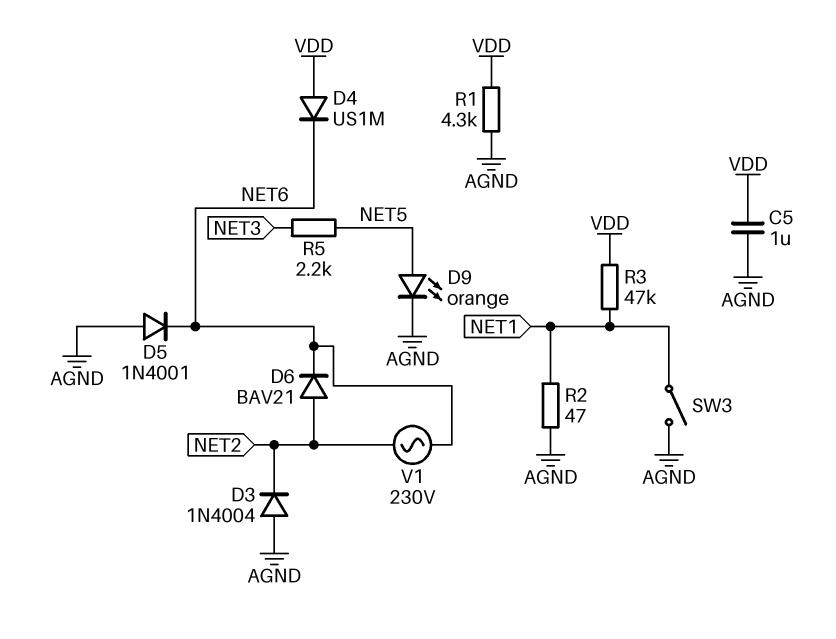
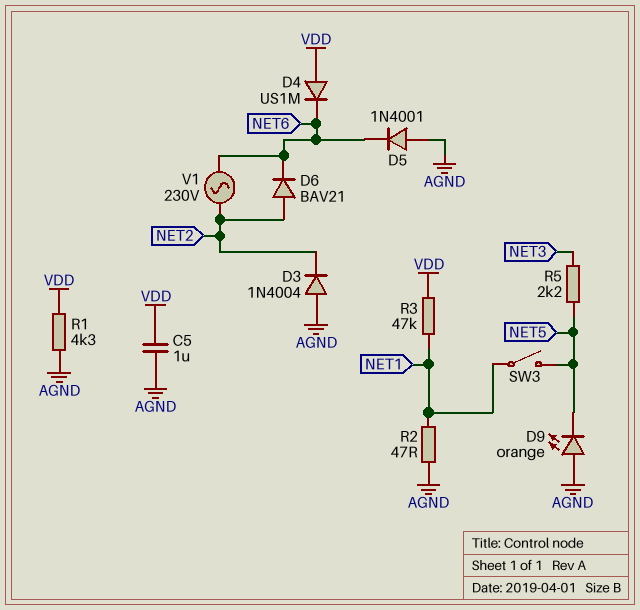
D9: LED orange (A NET5, K AGND) -> LED orange (A AGND, K NET5)
SW3: switch (AGND, NET1) -> switch (NET1, NET5)

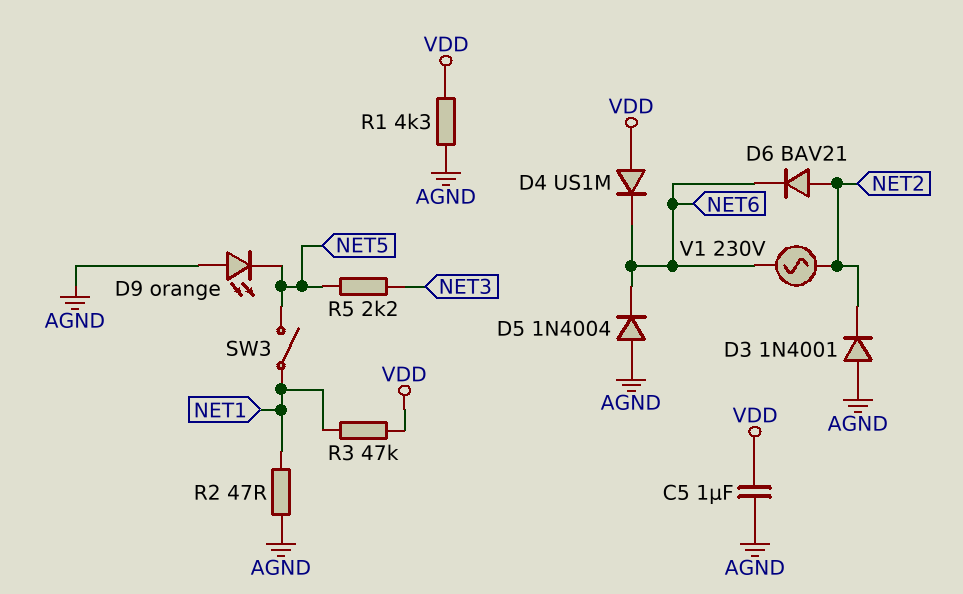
D3: diode 1N4004 (A AGND, K NET2) -> diode 1N4001 (A AGND, K NET2)
D5: diode 1N4001 (A AGND, K NET6) -> diode 1N4004 (A AGND, K NET6)

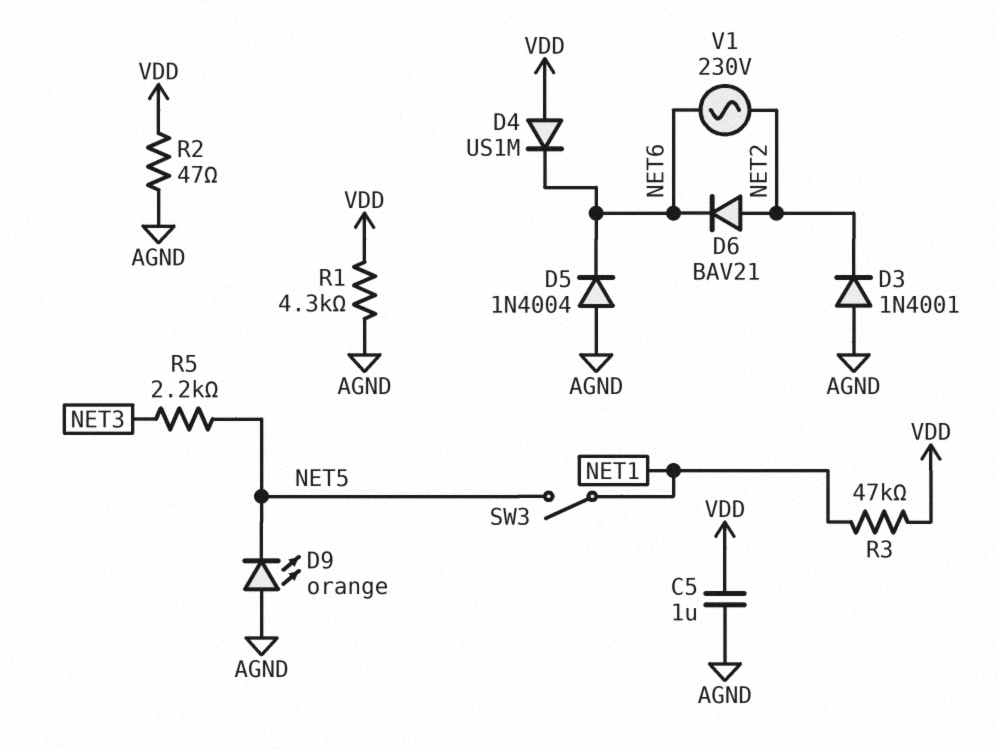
R2: 47 (AGND, NET1) -> 47 (AGND, VDD)

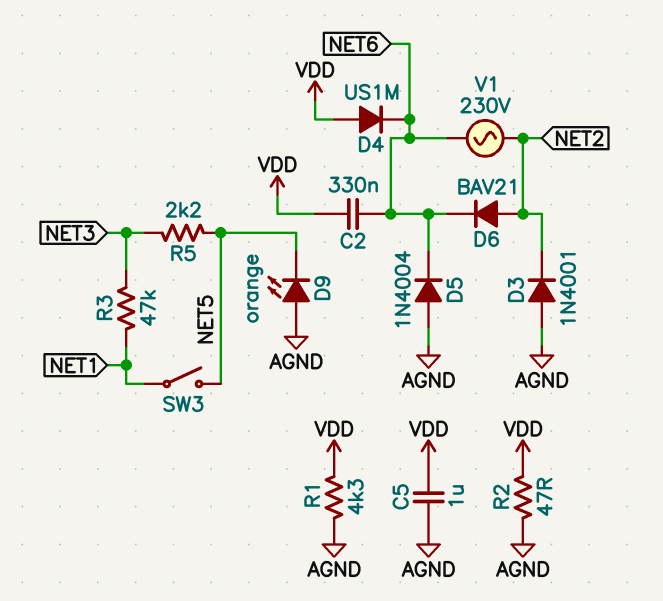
C2: none -> 330nF (NET6, VDD)
R3: 47k (NET1, VDD) -> 47k (NET1, NET3)

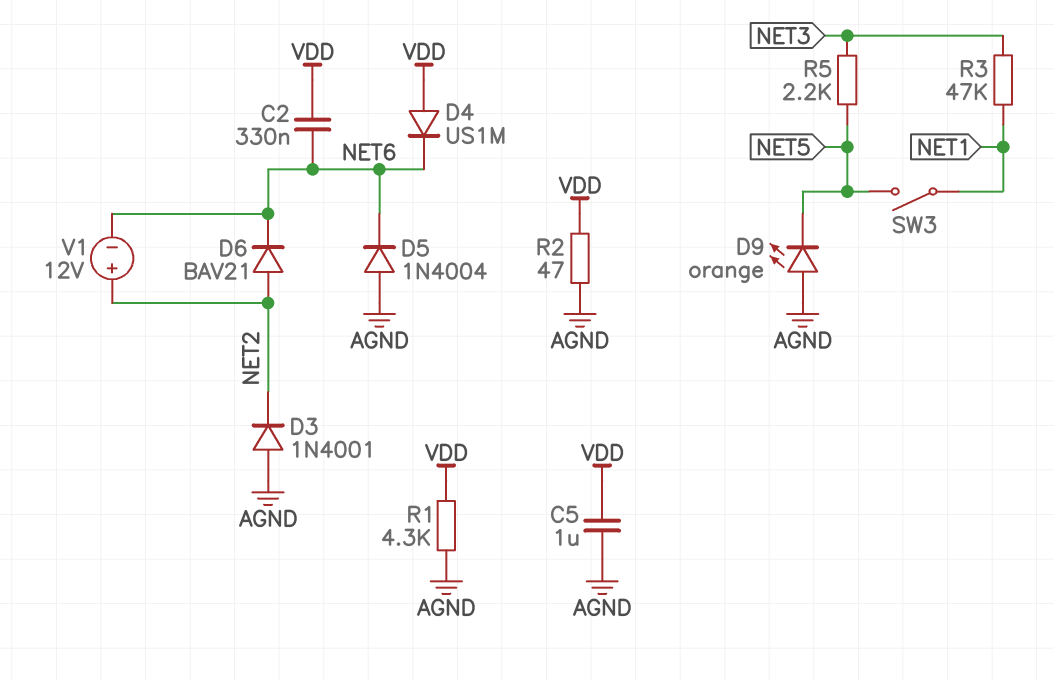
V1: AC 230V (NET2, NET6) -> 12V (plus NET2, minus NET6)

